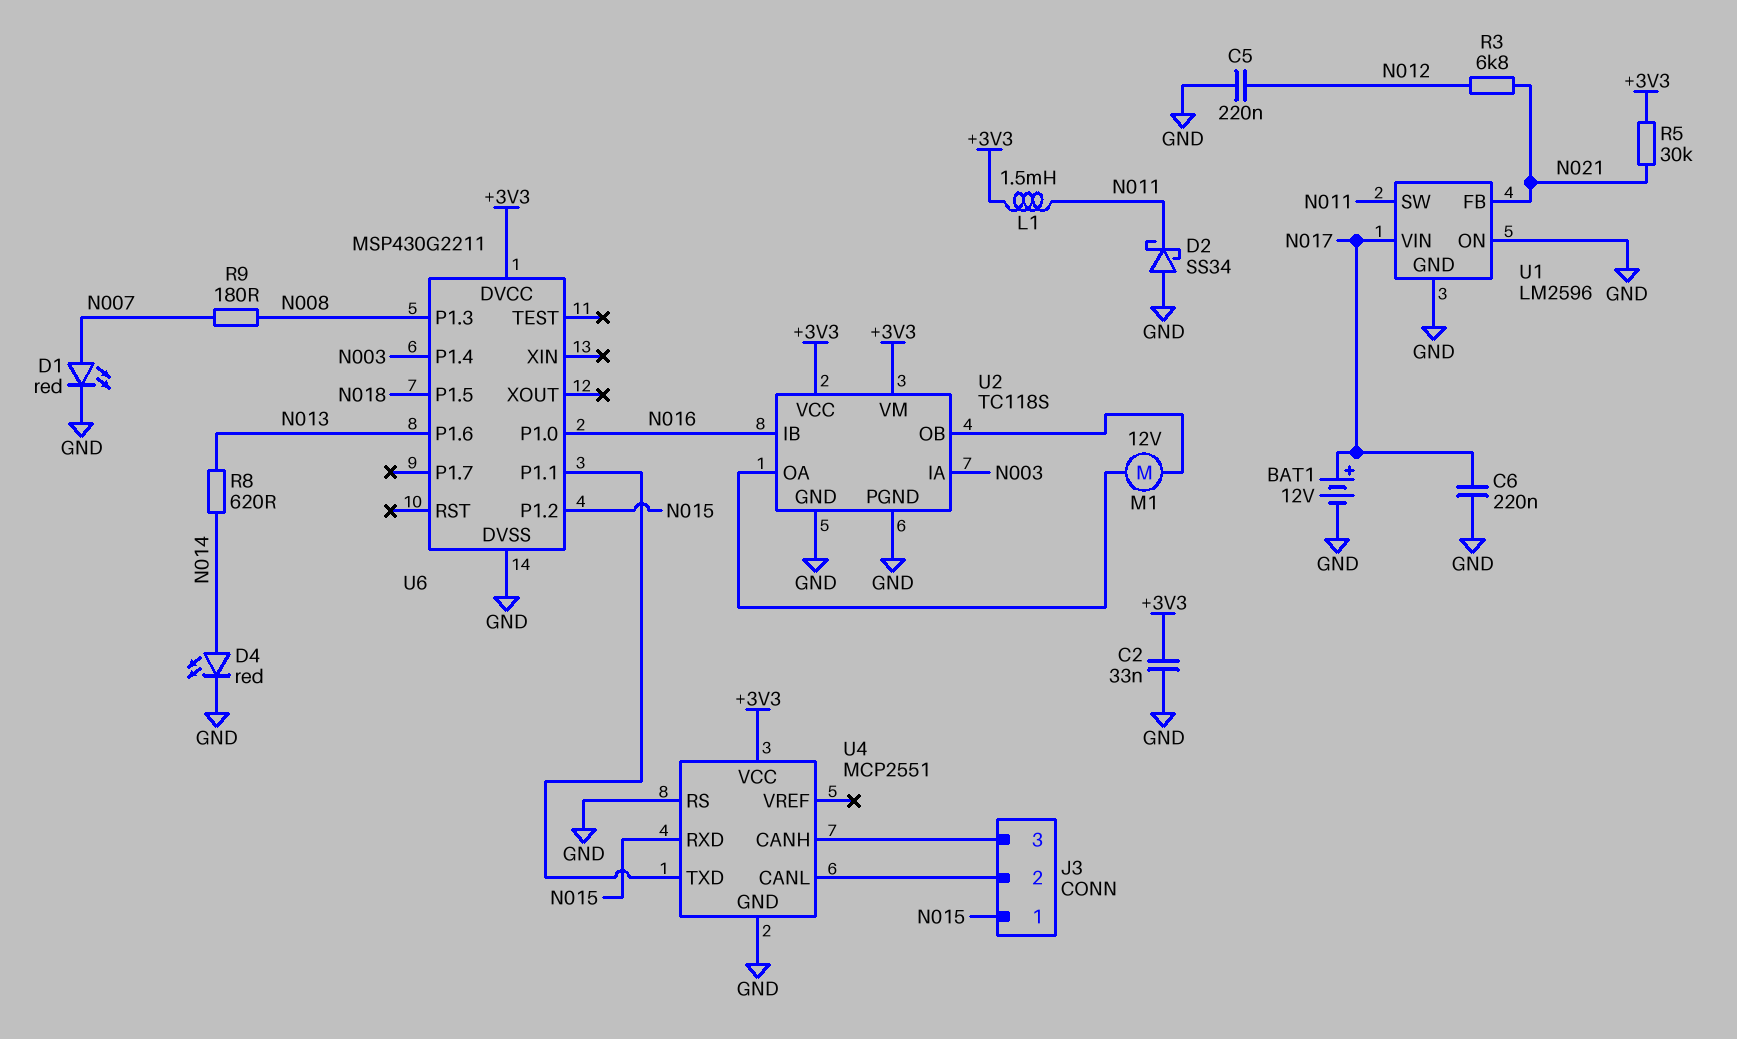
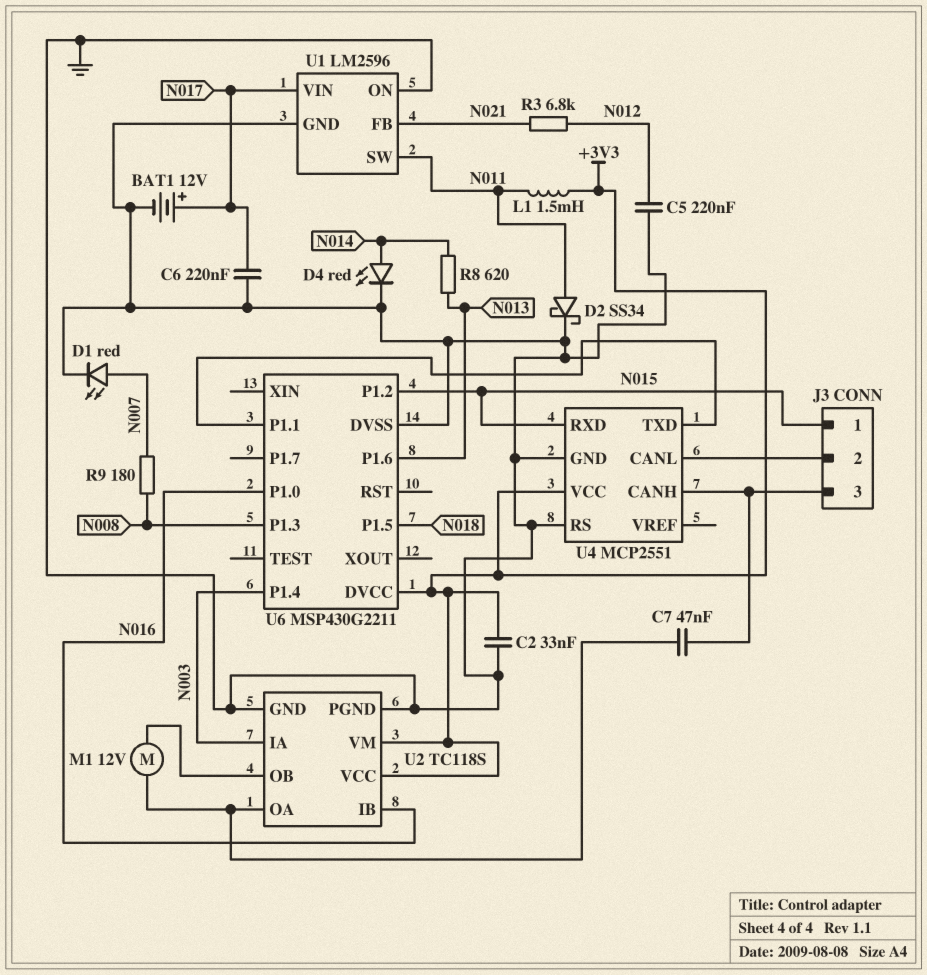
C7: none -> 47nF (J3/3, U2/OA)
D2: schottky SS34 (A GND, K N011) -> schottky SS34 (A N011, K GND)
R5: 30k (+3V3, N021) -> none

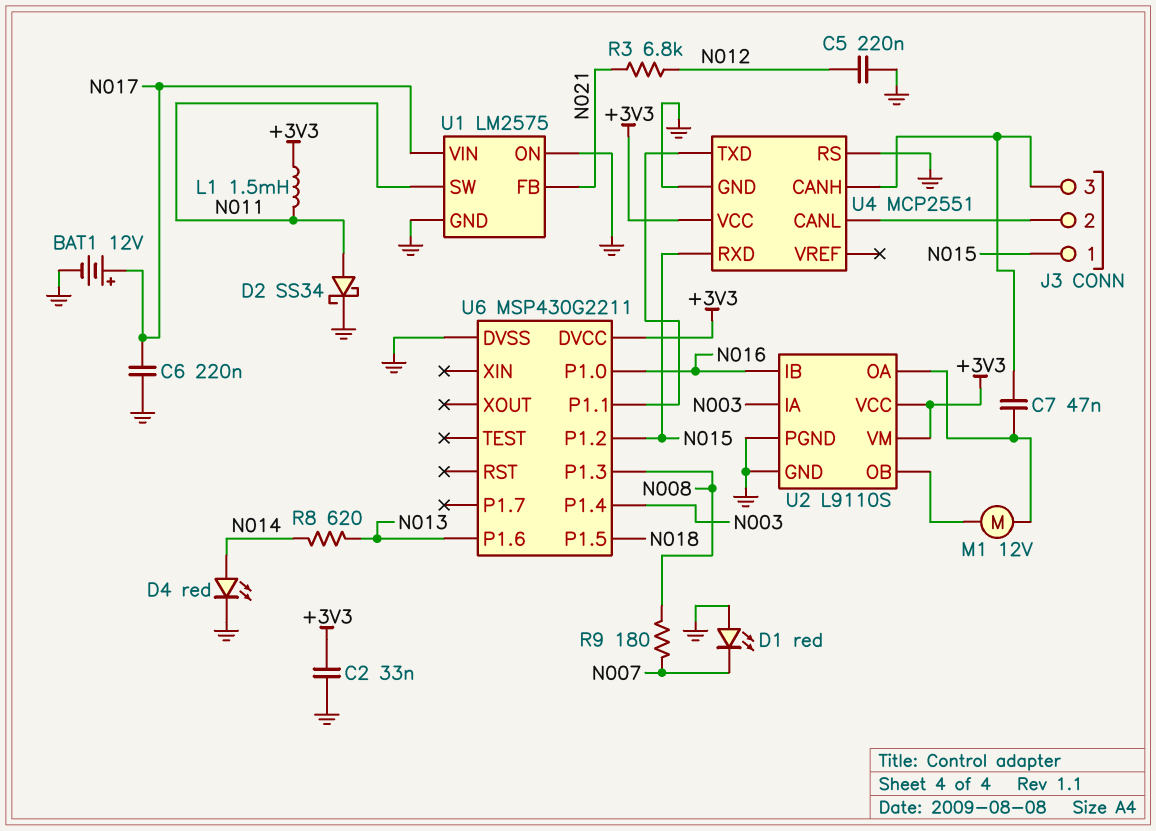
D1: LED red (A N007, K GND) -> LED red (A GND, K N007)
U1: LM2596 -> LM2575
U2: TC118S -> L9110S

